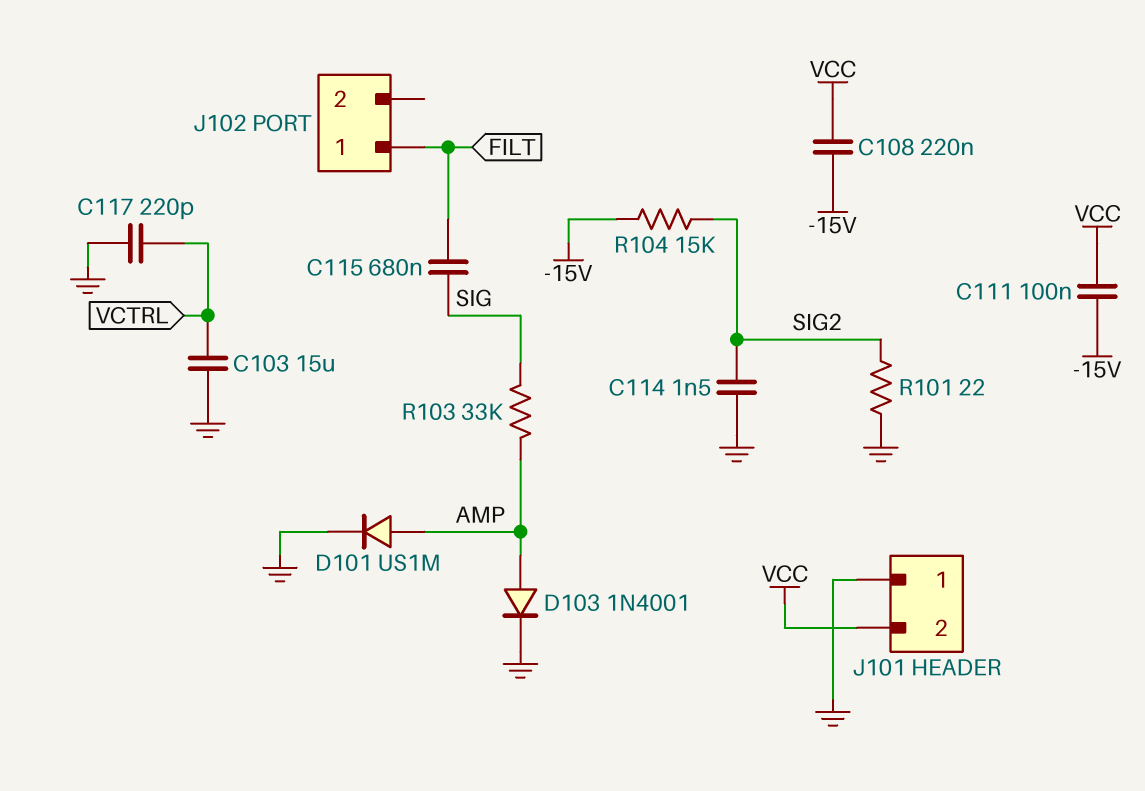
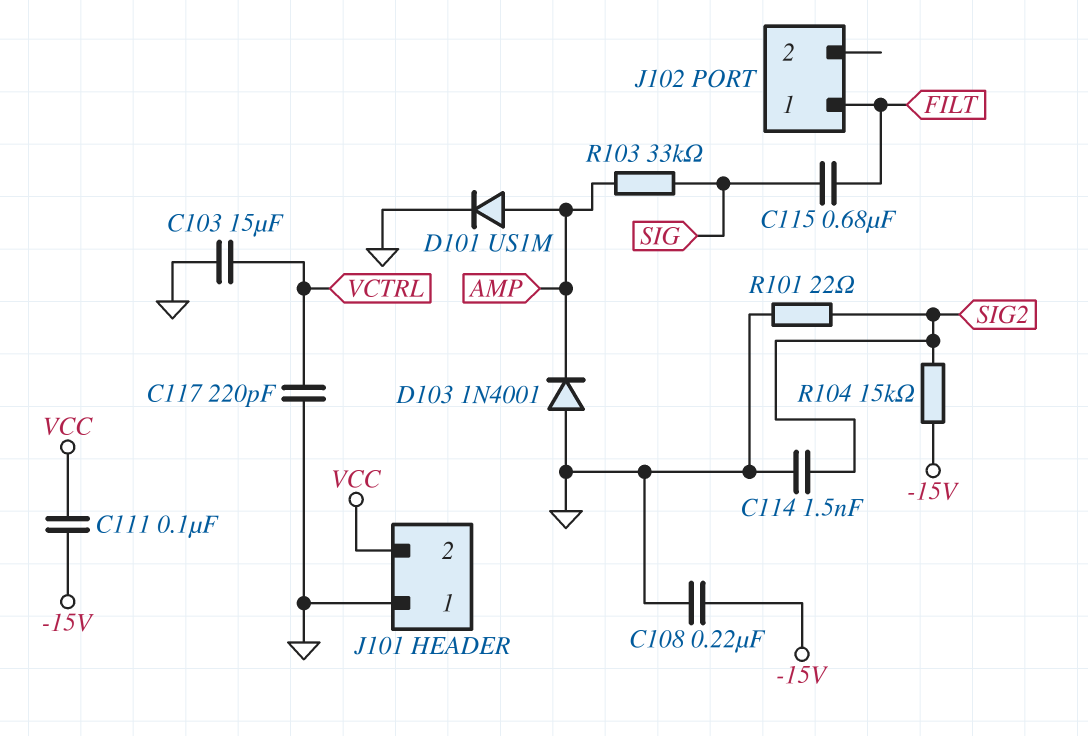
C108: 220nF (-15V, VCC) -> 220nF (-15V, GND)
D103: diode 1N4001 (A AMP, K GND) -> diode 1N4001 (A GND, K AMP)

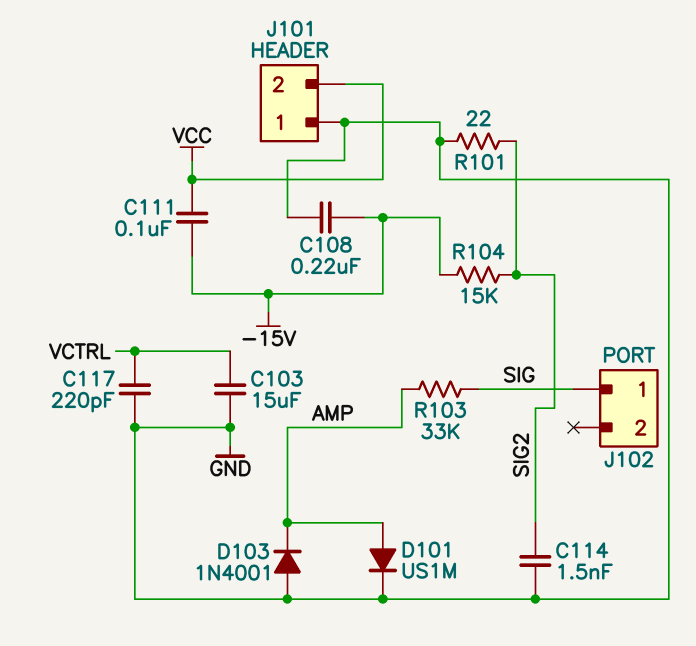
C115: 680nF (FILT, SIG) -> none
J102 pin 1: FILT -> SIG

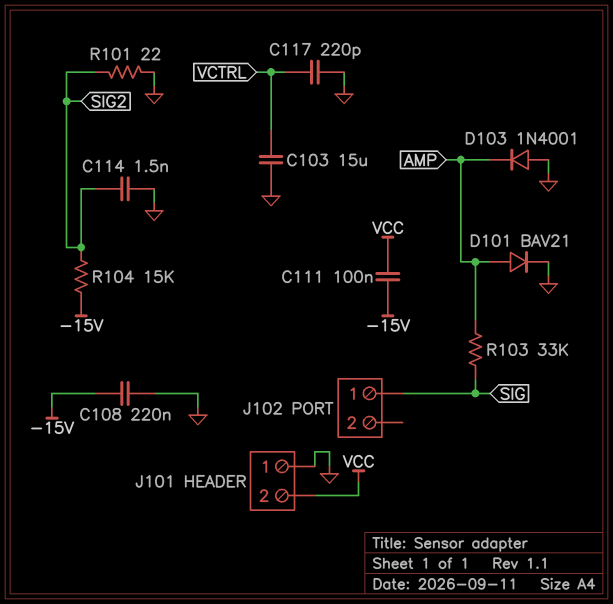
D101: diode US1M (A AMP, K GND) -> diode BAV21 (A AMP, K GND)

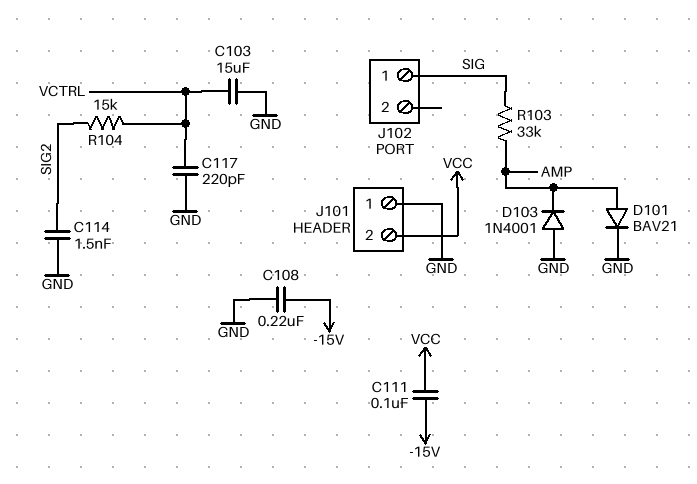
R101: 22 (GND, SIG2) -> none
R104: 15k (-15V, SIG2) -> 15k (SIG2, VCTRL)

